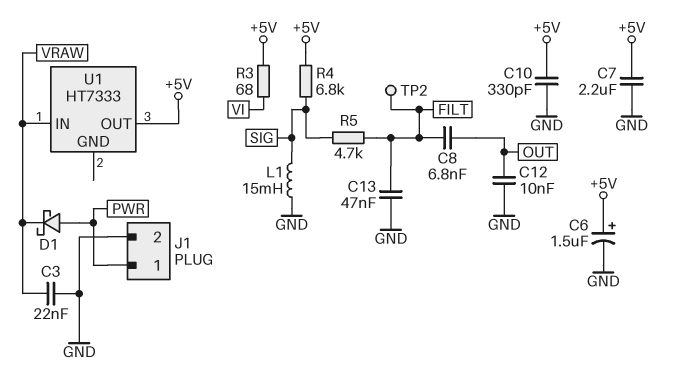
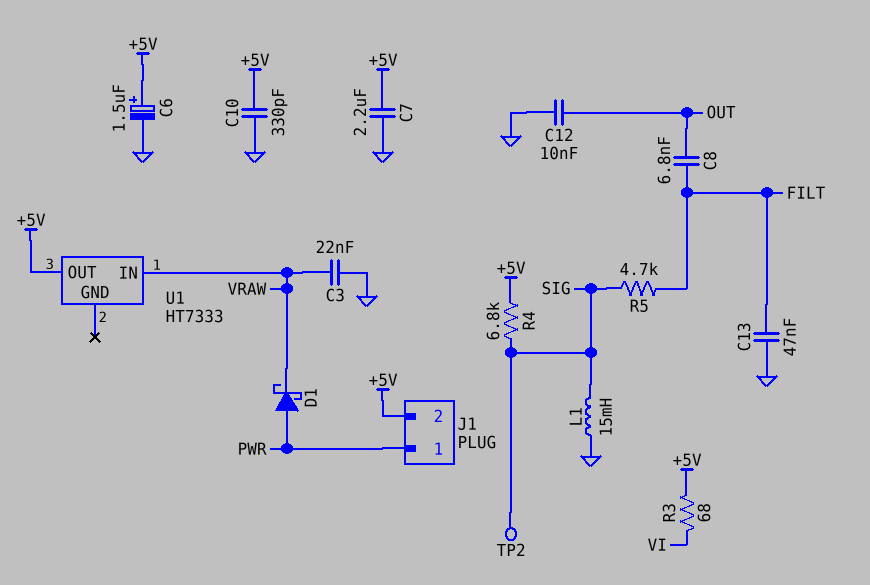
J1 pin 2: GND -> +5V
TP2: test point (FILT) -> test point (SIG)

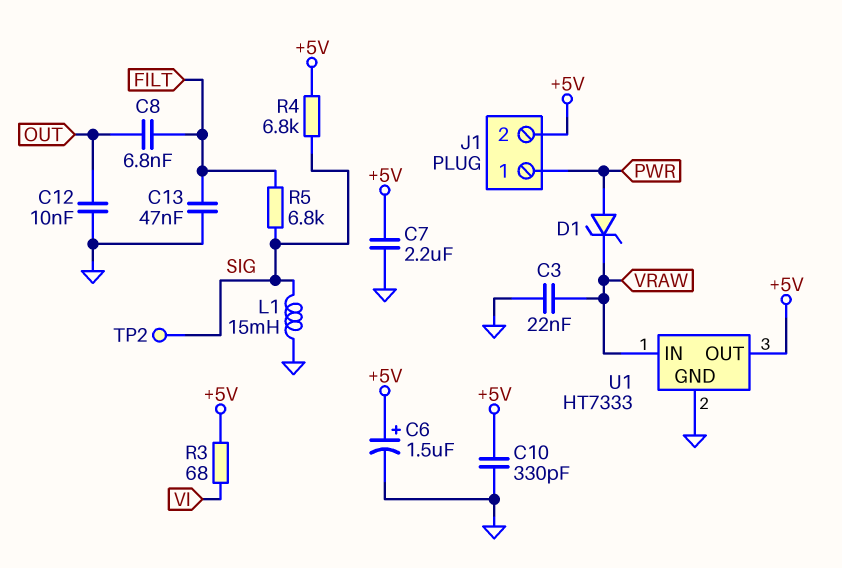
D1: schottky (A PWR, K VRAW) -> zener (A PWR, K VRAW)
R5: 4.7k (FILT, SIG) -> 6.8k (FILT, SIG)
U1 pin GND: none -> GND

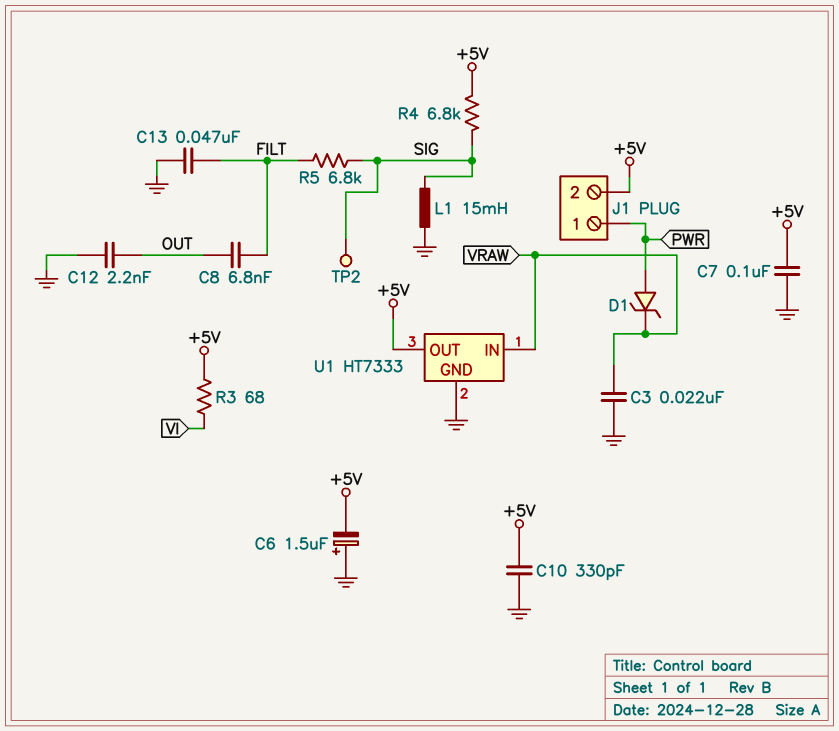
C6: 1.5uF (plus +5V, minus GND) -> 1.5uF (plus GND, minus +5V)
C7: 2.2uF (+5V, GND) -> 100nF (+5V, GND)
C12: 10nF (GND, OUT) -> 2.2nF (GND, OUT)

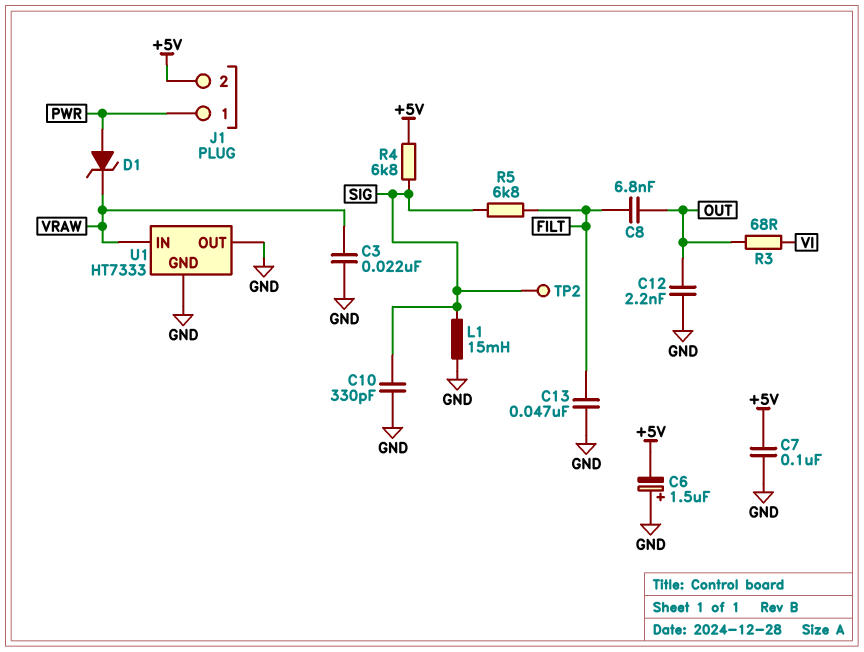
C10: 330pF (+5V, GND) -> 330pF (GND, SIG)
R3: 68 (+5V, VI) -> 68 (OUT, VI)
U1 pin OUT: +5V -> GND

